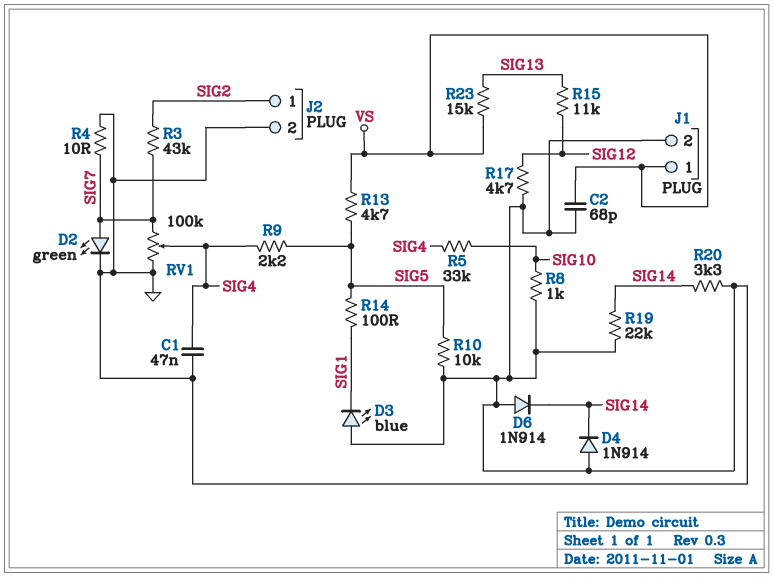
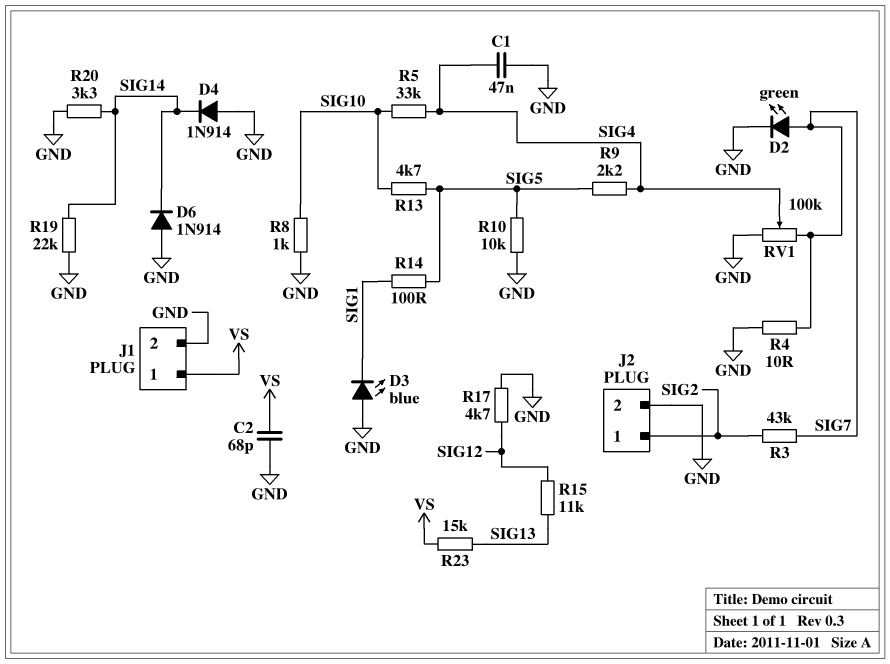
R13: 4.7k (SIG5, VS) -> 4.7k (SIG5, SIG10)

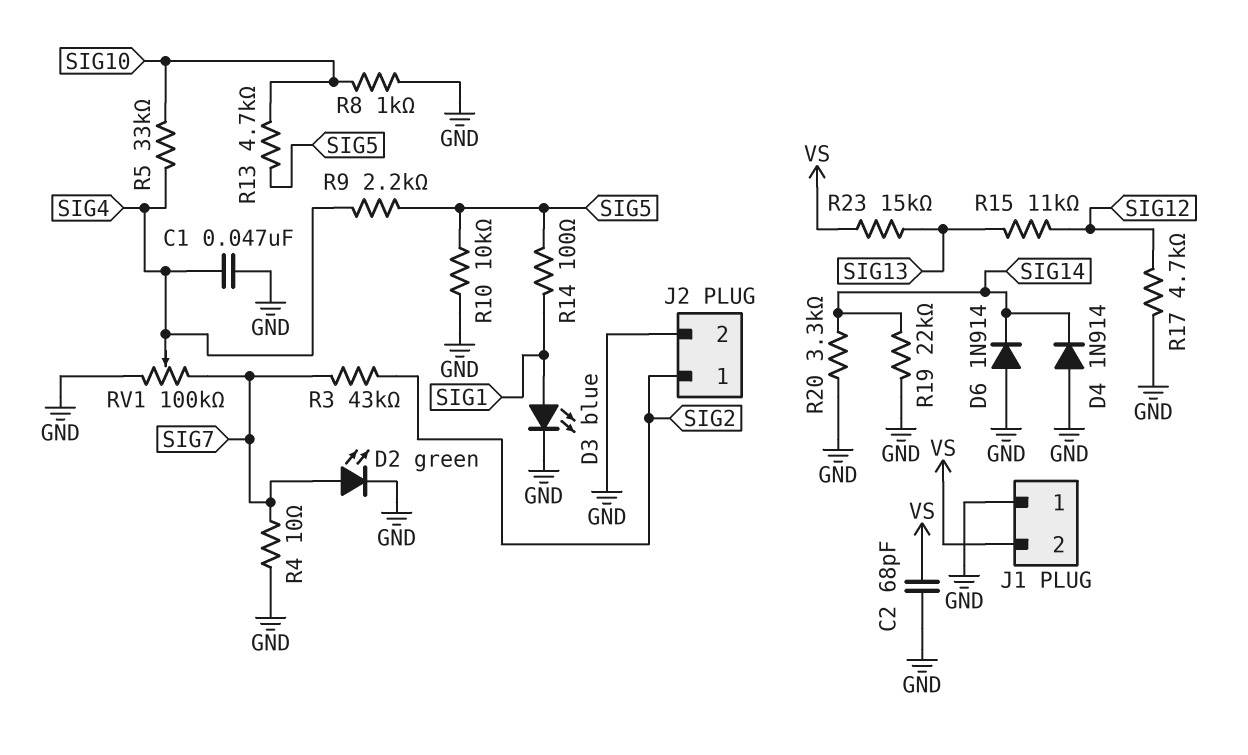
D3: LED blue (A GND, K SIG1) -> LED blue (A SIG1, K GND)
J1 pin 1: VS -> GND
J1 pin 2: GND -> VS

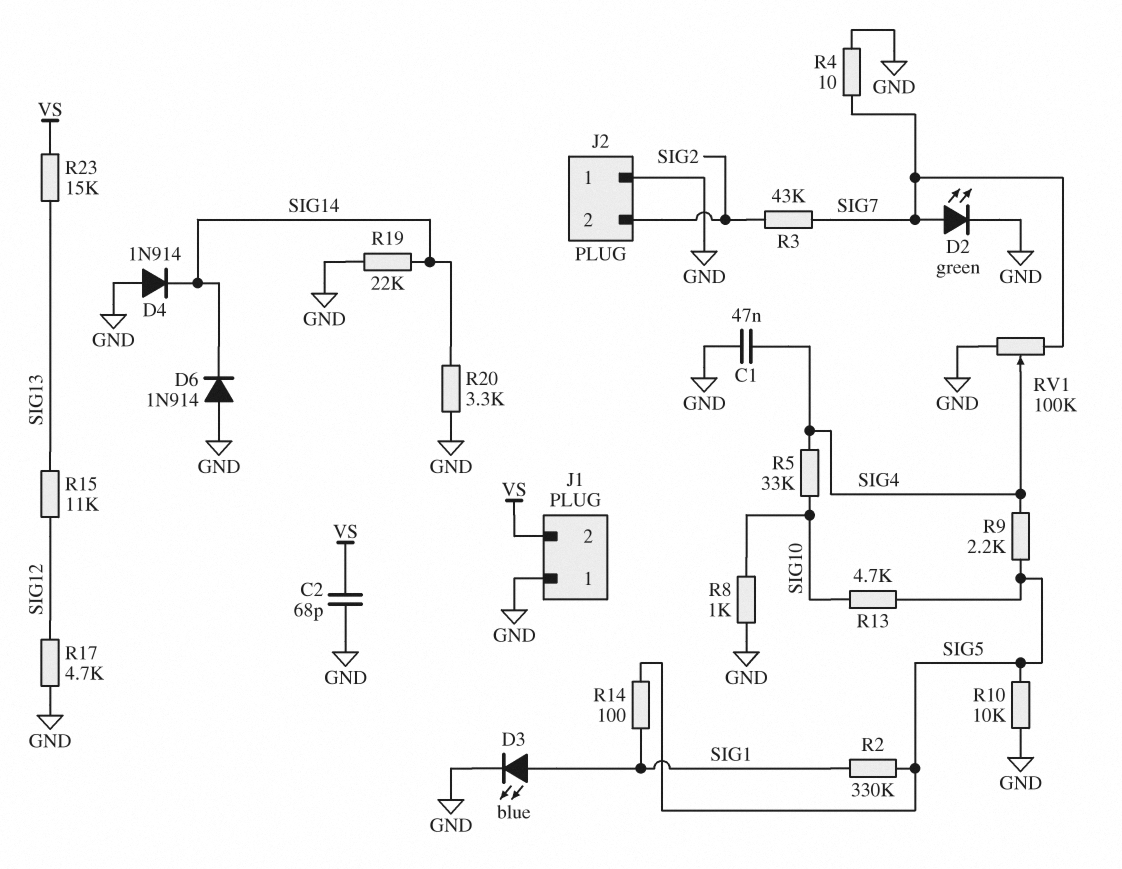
J2 pin 1: SIG2 -> GND
J2 pin 2: GND -> SIG2
R2: none -> 330k (SIG1, SIG5)

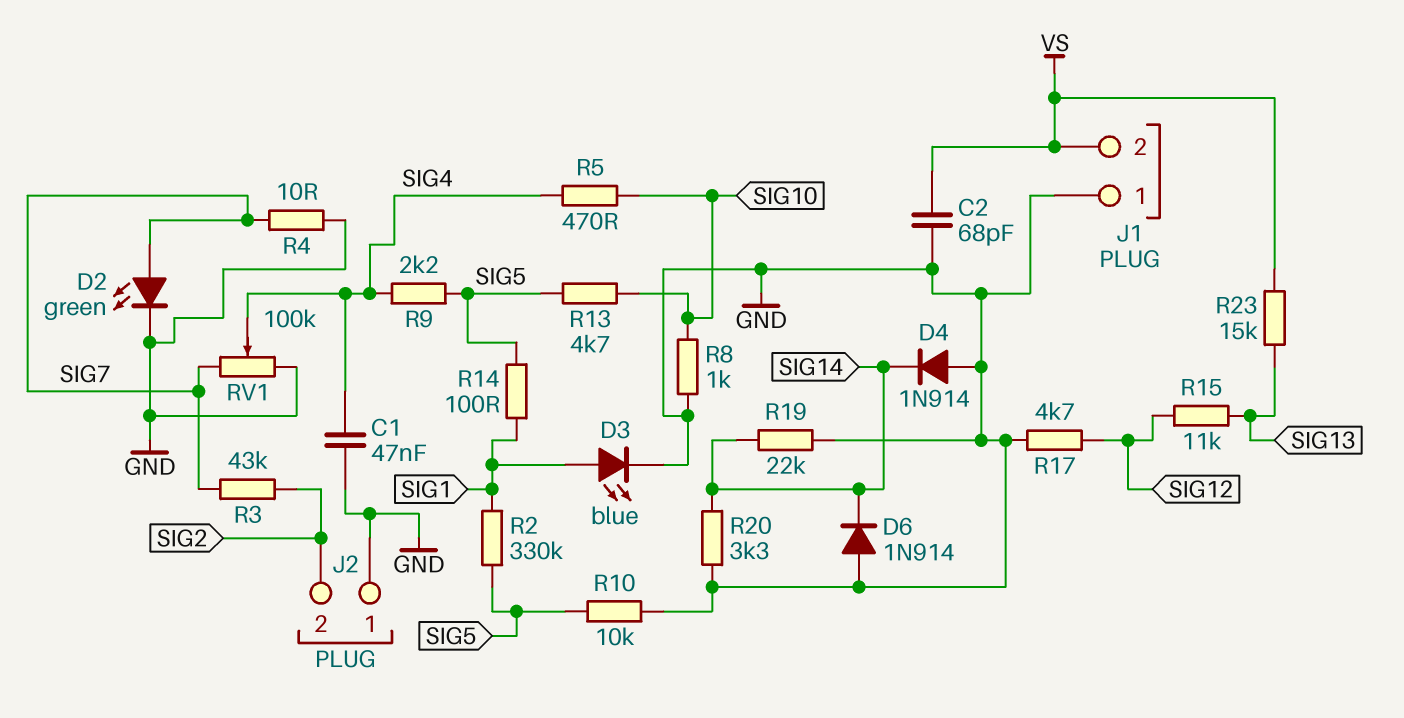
R5: 33k (SIG4, SIG10) -> 470 (SIG4, SIG10)

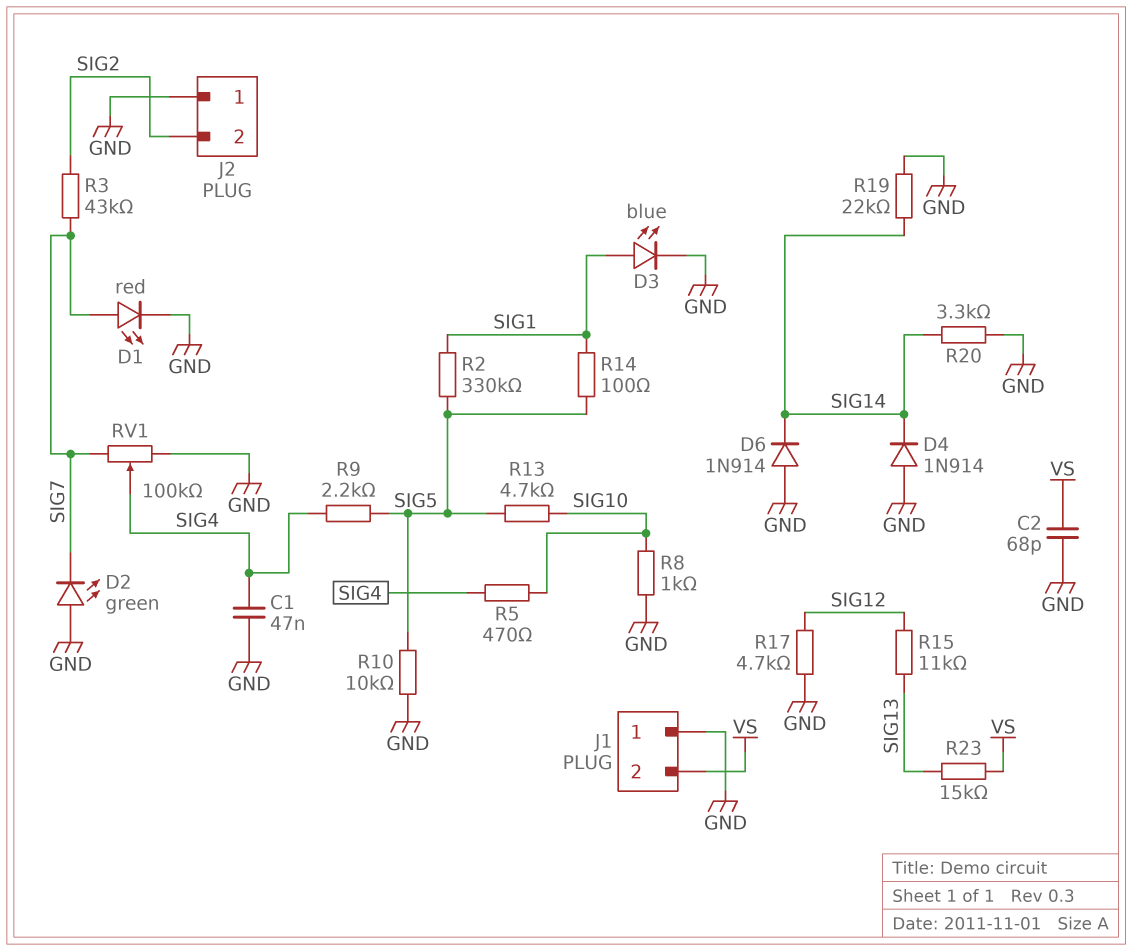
D1: none -> LED red (A SIG7, K GND)
D2: LED green (A SIG7, K GND) -> LED green (A GND, K SIG7)
R4: 10 (GND, SIG7) -> none

